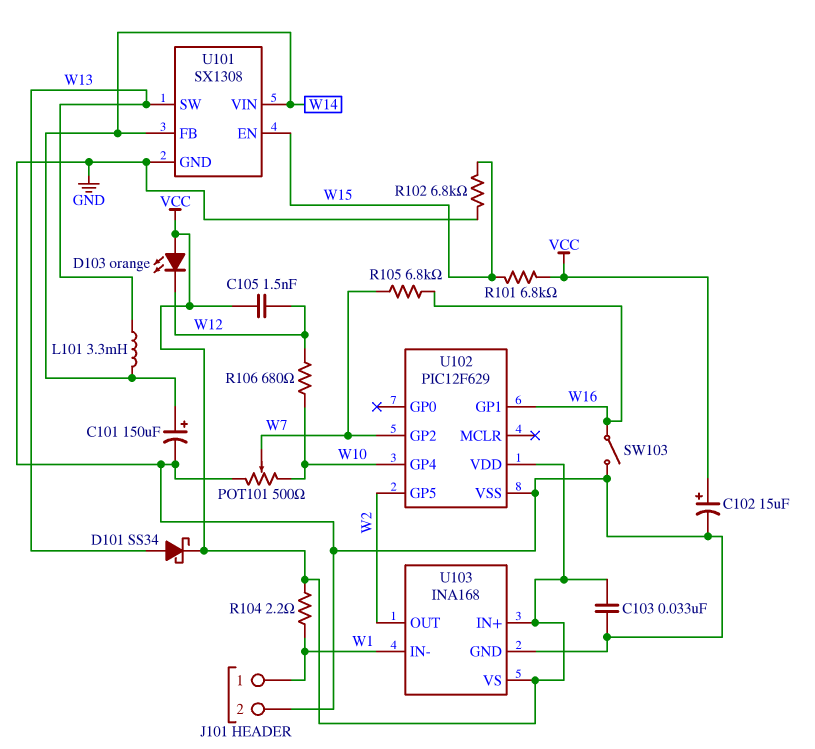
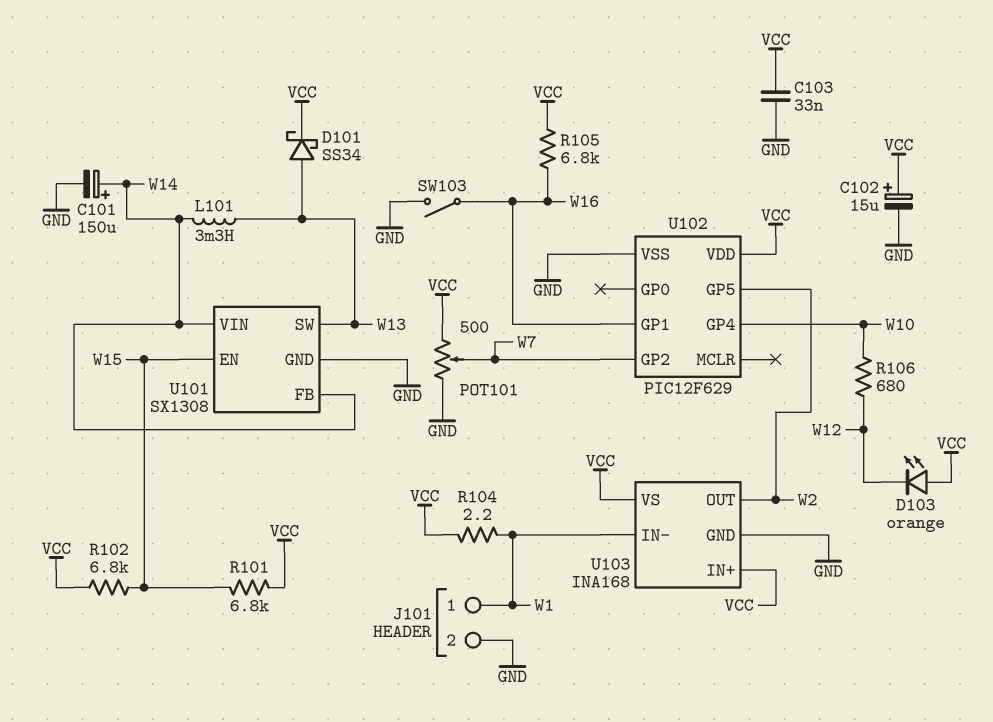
C105: 1.5nF (VCC, W12) -> none
POT101: 500 (GND, W10, wiper W7) -> 500 (GND, VCC, wiper W7)
R102: 6.8k (GND, W15) -> 6.8k (VCC, W15)
R105: 6.8k (W7, W16) -> 6.8k (VCC, W16)

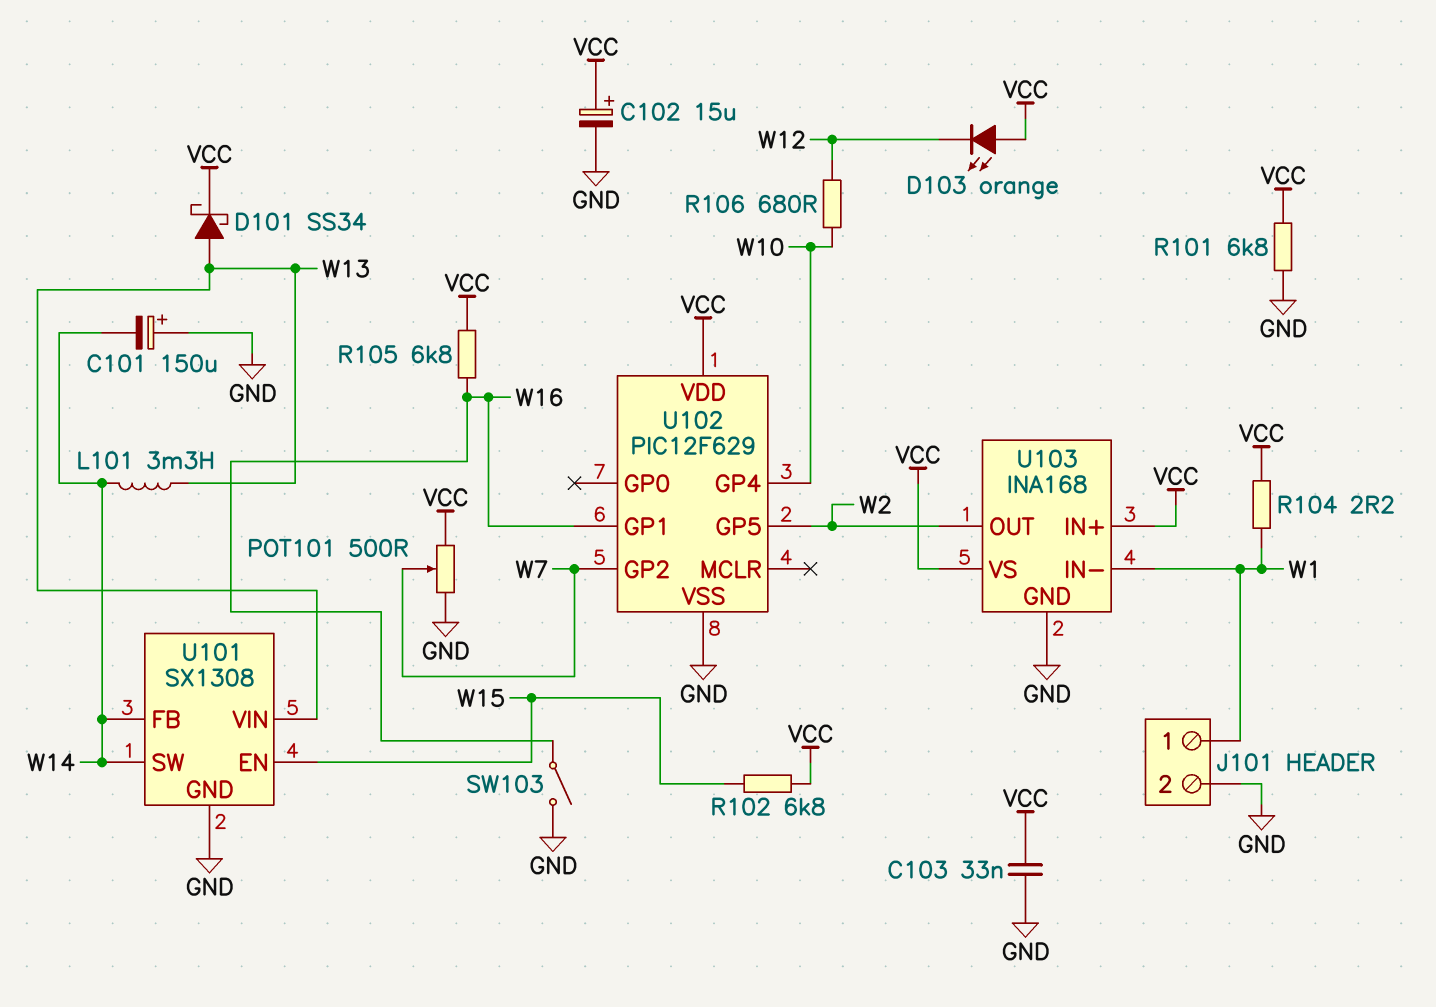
C101: 150uF (plus W14, minus GND) -> 150uF (plus GND, minus W14)
R101: 6.8k (VCC, W15) -> 6.8k (GND, VCC)
U101 pin SW: W13 -> W14
U101 pin VIN: W14 -> W13

